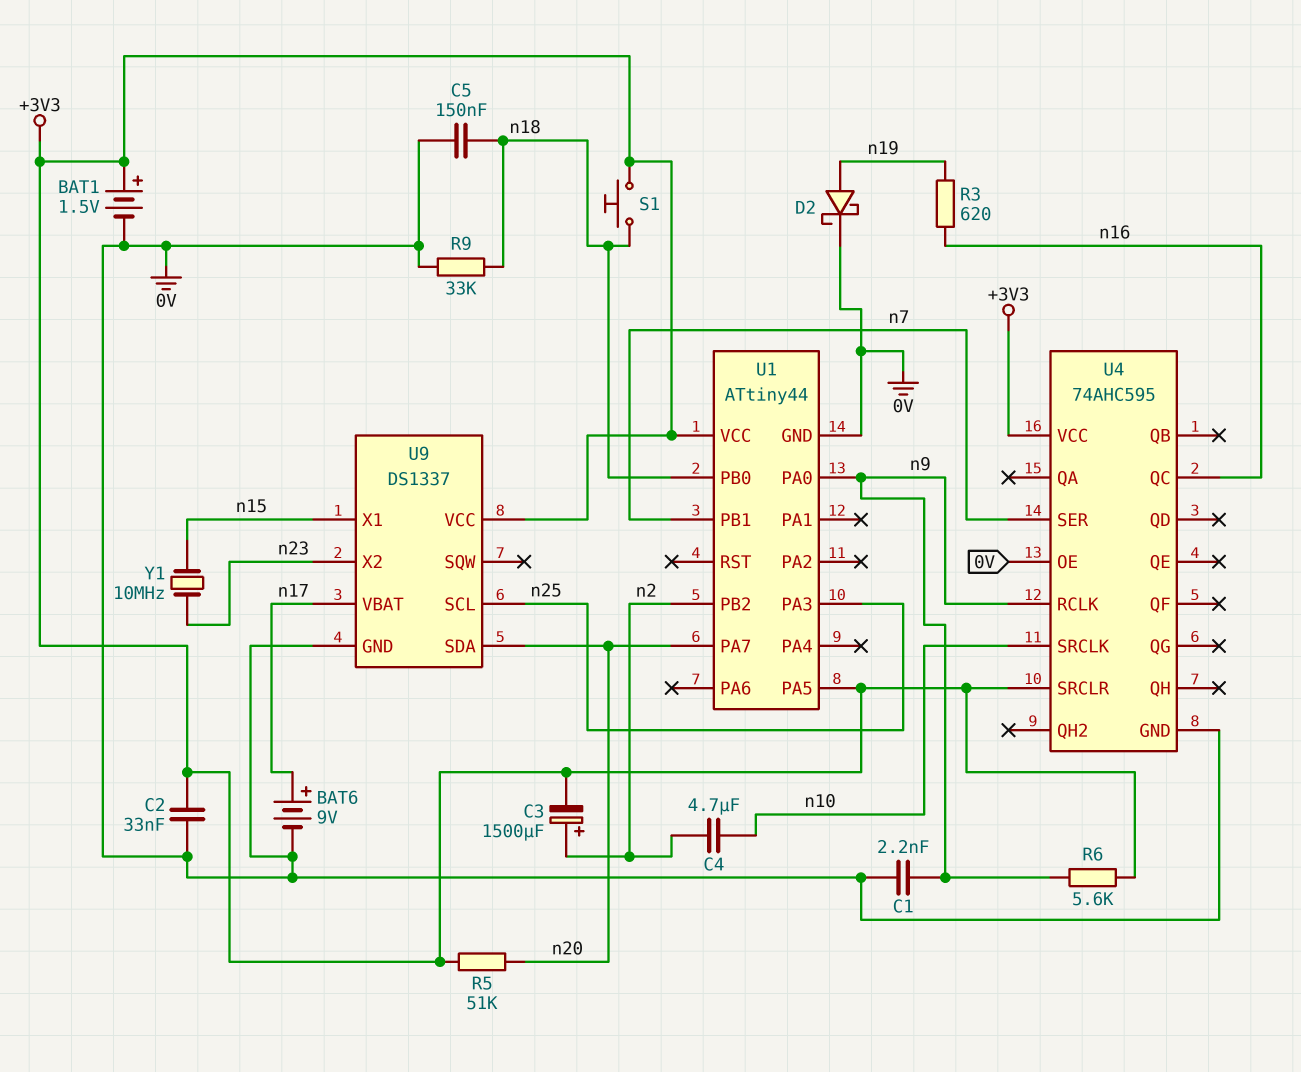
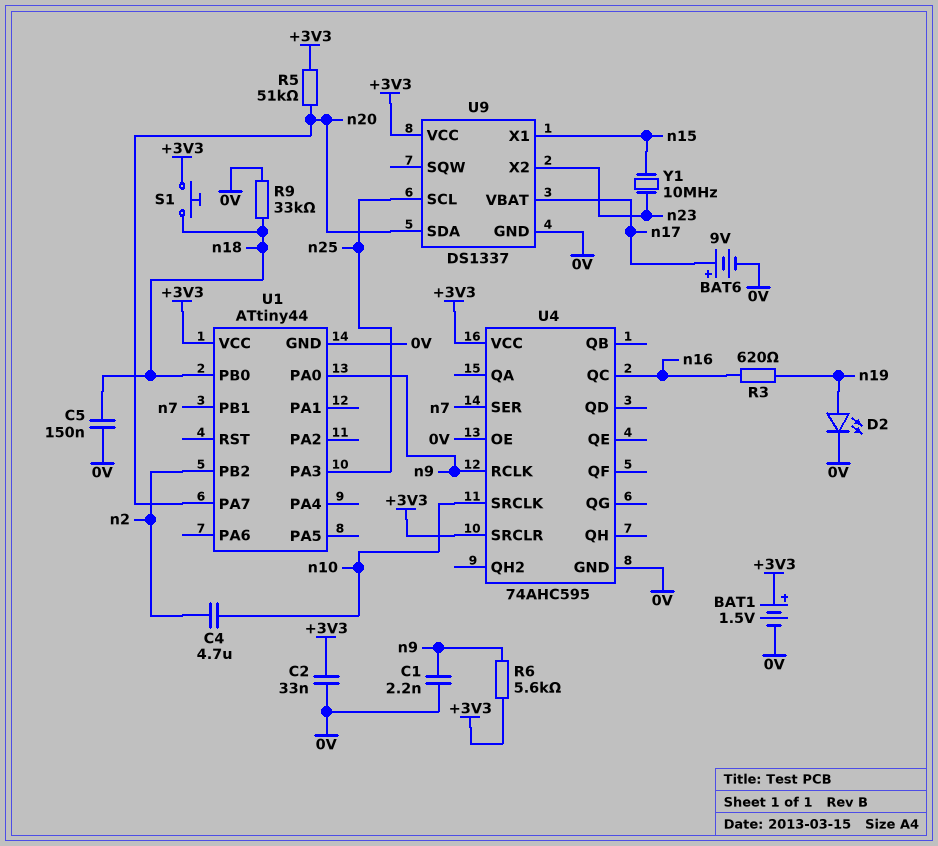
C3: 1500uF (plus n2, minus +3V3) -> none
D2: schottky (A n19, K 0V) -> LED (A n19, K 0V)
U1 pin PA5: +3V3 -> none

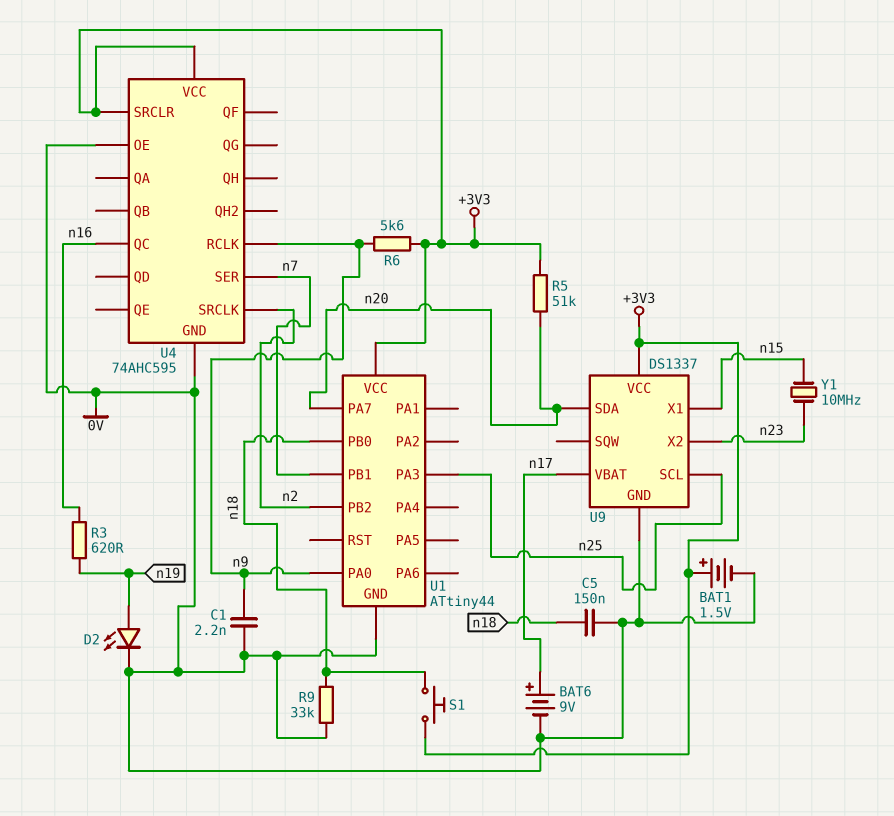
C2: 33nF (+3V3, 0V) -> none
C4: 4.7uF (n2, n10) -> none
U4 pin SRCLK: n10 -> n2

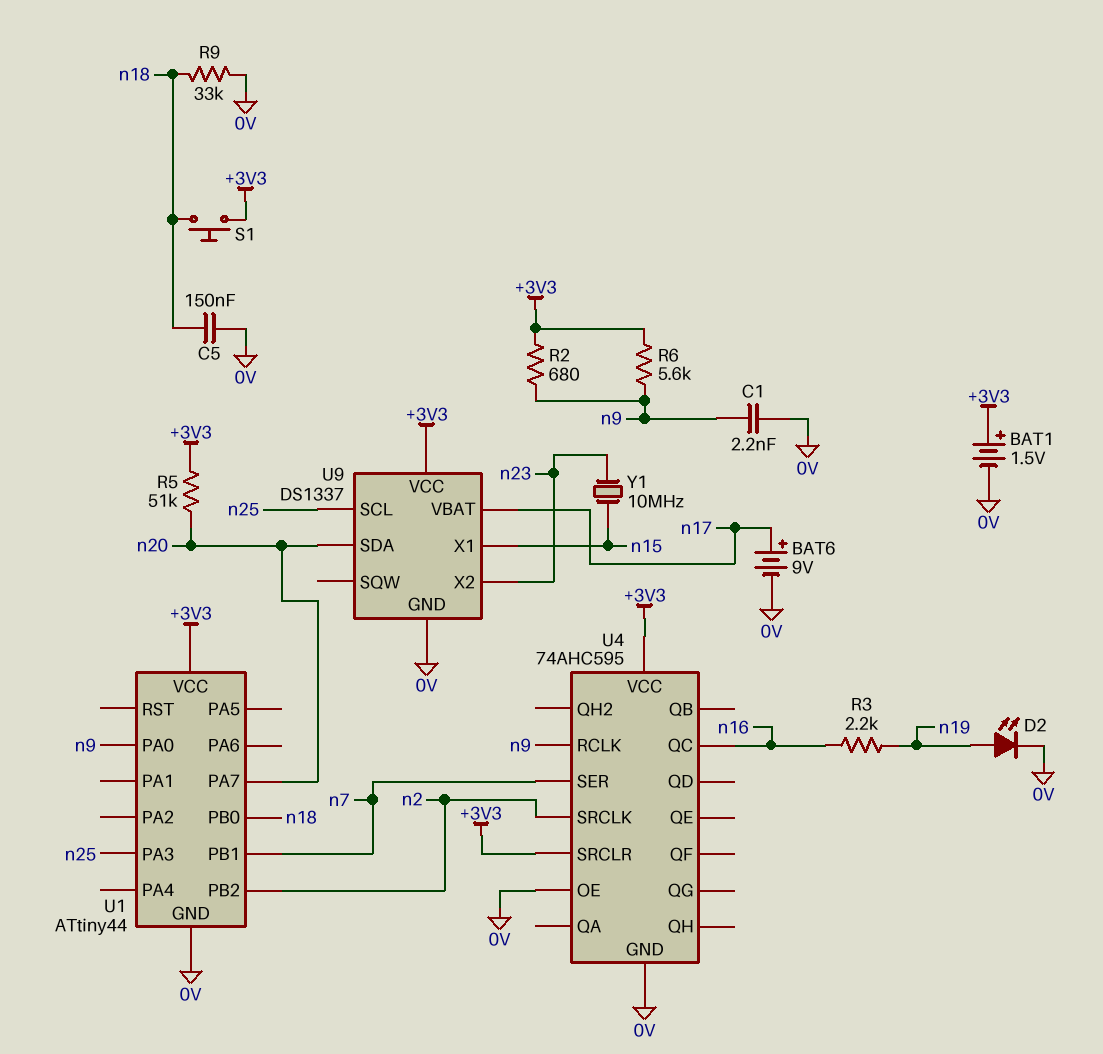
R2: none -> 680 (+3V3, n9)
R3: 620 (n16, n19) -> 2.2k (n16, n19)

